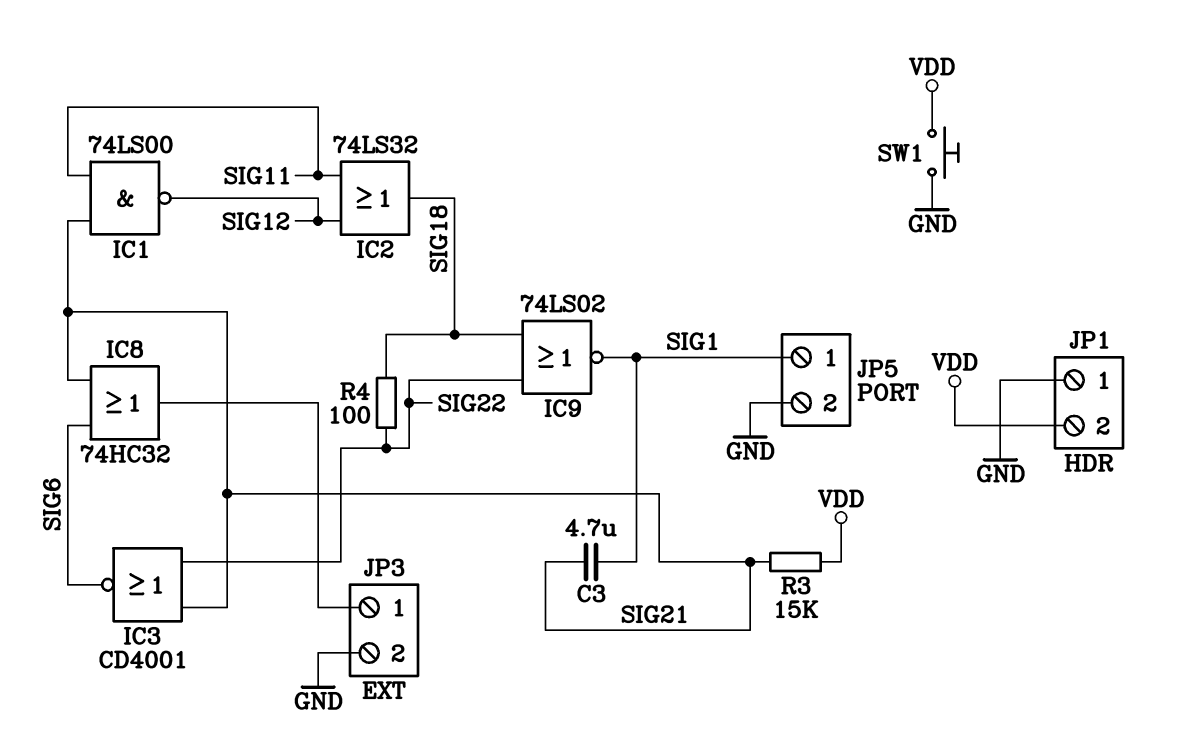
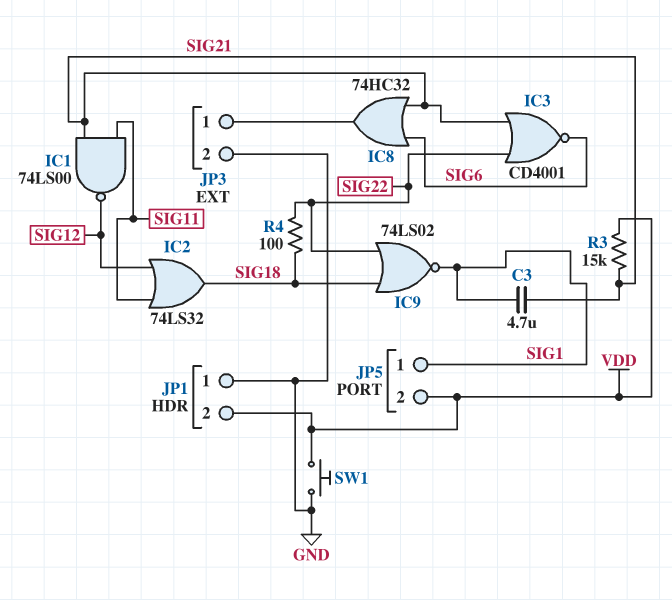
JP5 pin 2: GND -> VDD

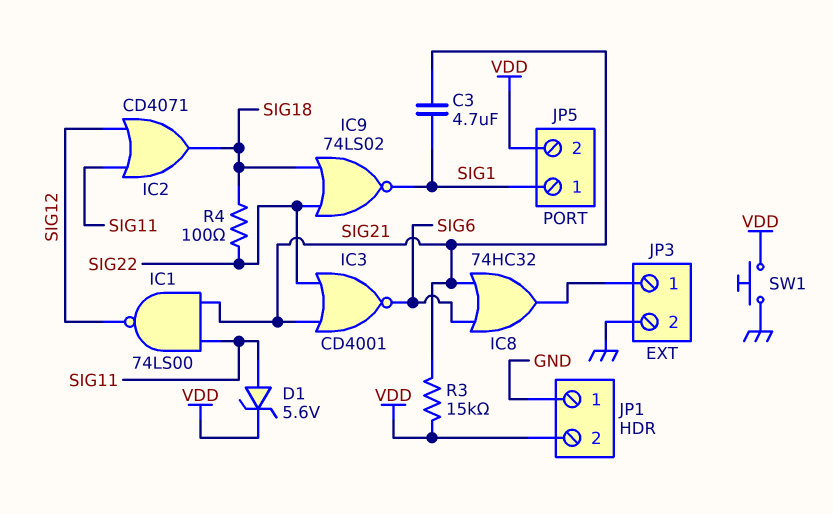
D1: none -> zener 5.6V (A SIG11, K VDD)
IC2: OR 74LS32 (in SIG11, in SIG12, out SIG18) -> OR CD4071 (in SIG11, in SIG12, out SIG18)

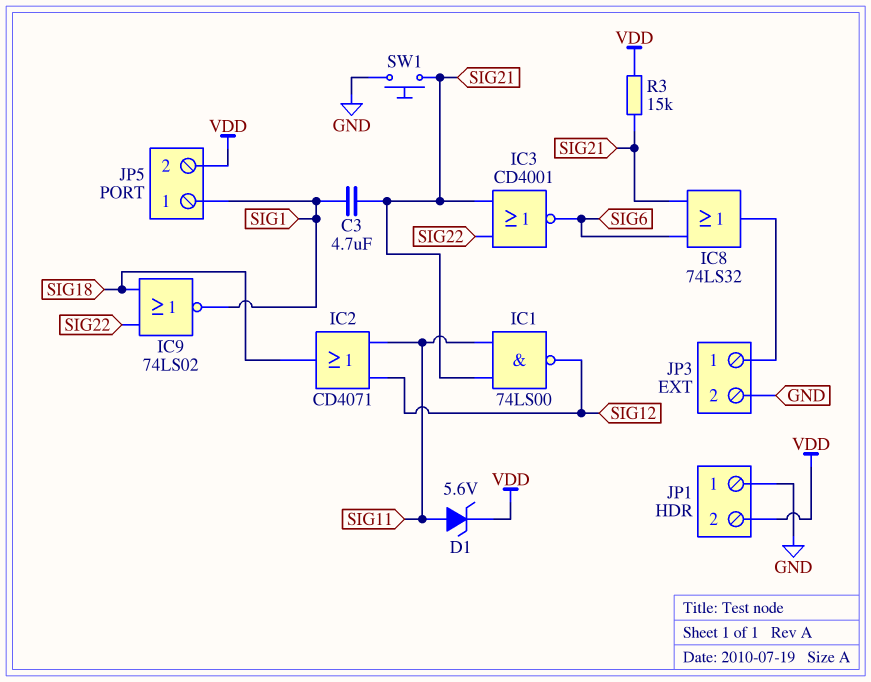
IC8: OR 74HC32 (in SIG6, in SIG21, out JP3/1) -> OR 74LS32 (in SIG6, in SIG21, out JP3/1)
R4: 100 (SIG18, SIG22) -> none
SW1: button (GND, VDD) -> button (GND, SIG21)

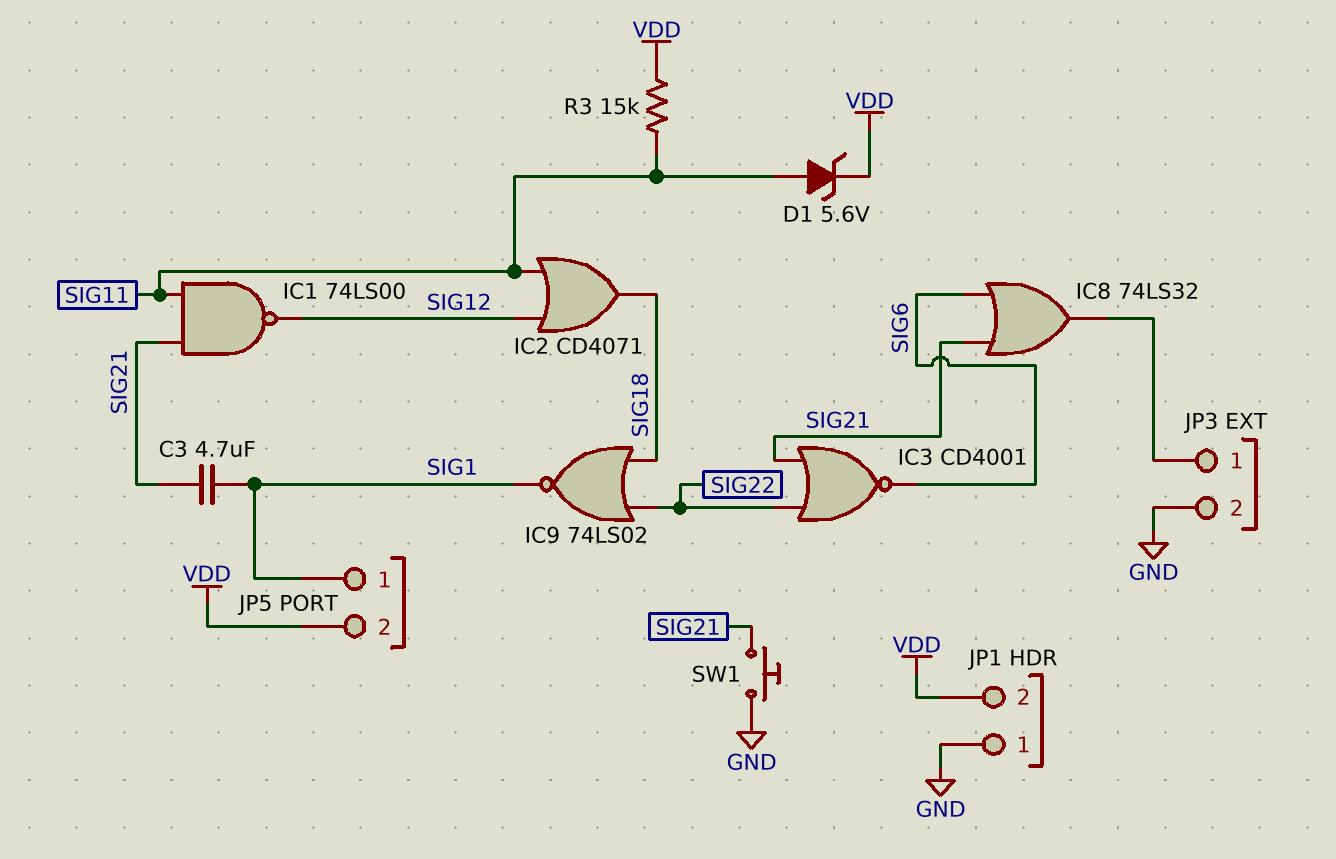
R3: 15k (SIG21, VDD) -> 15k (SIG11, VDD)

